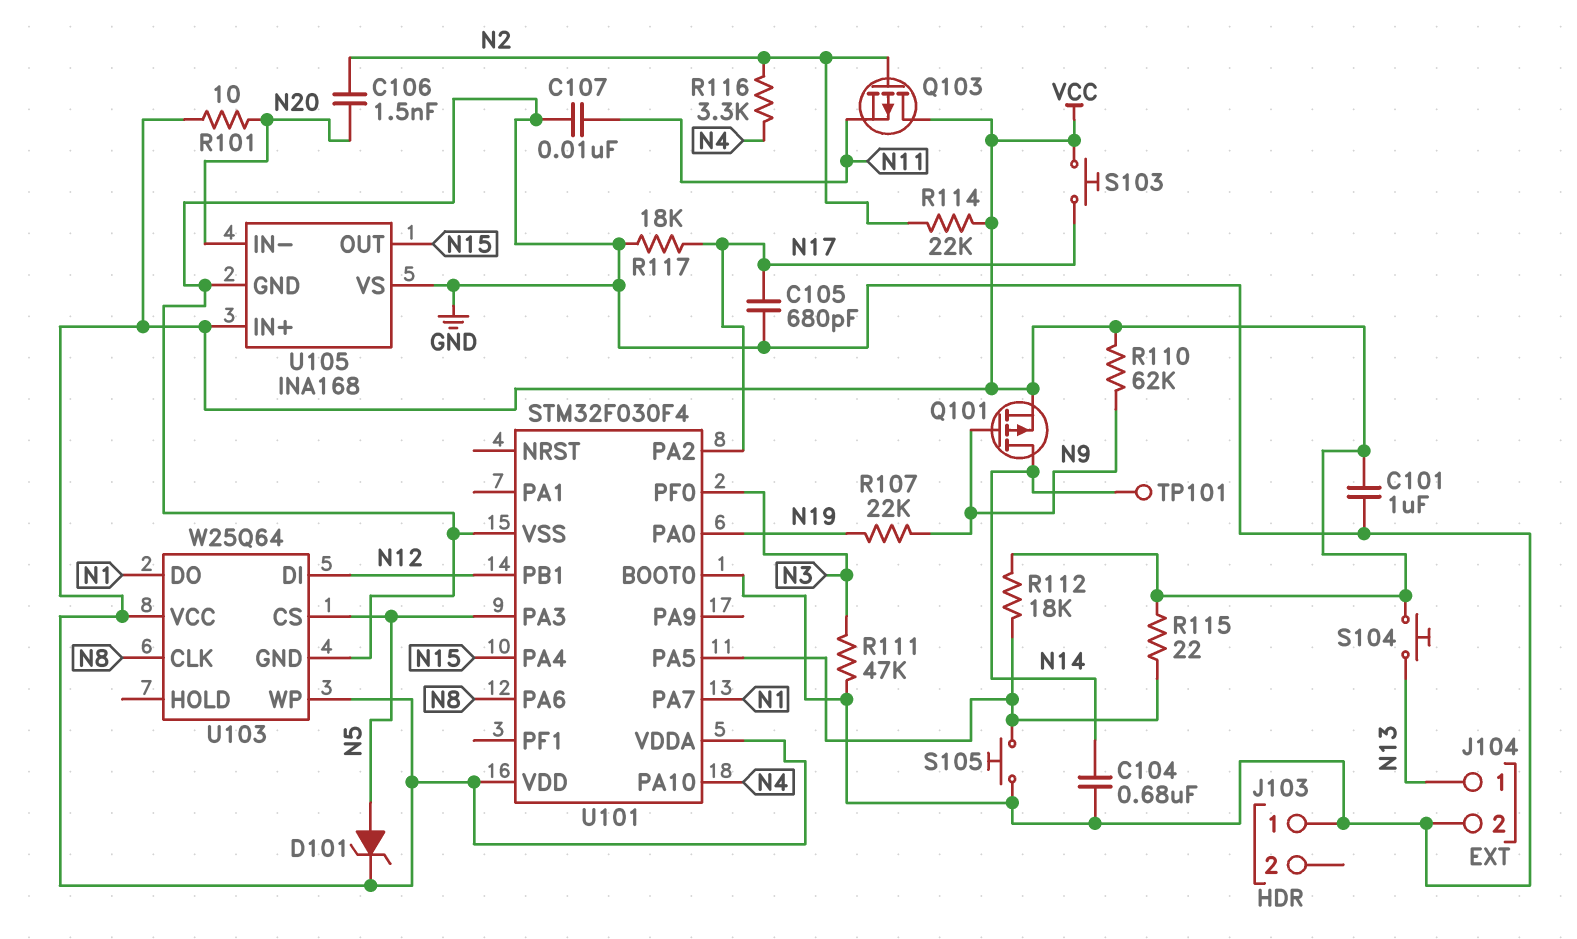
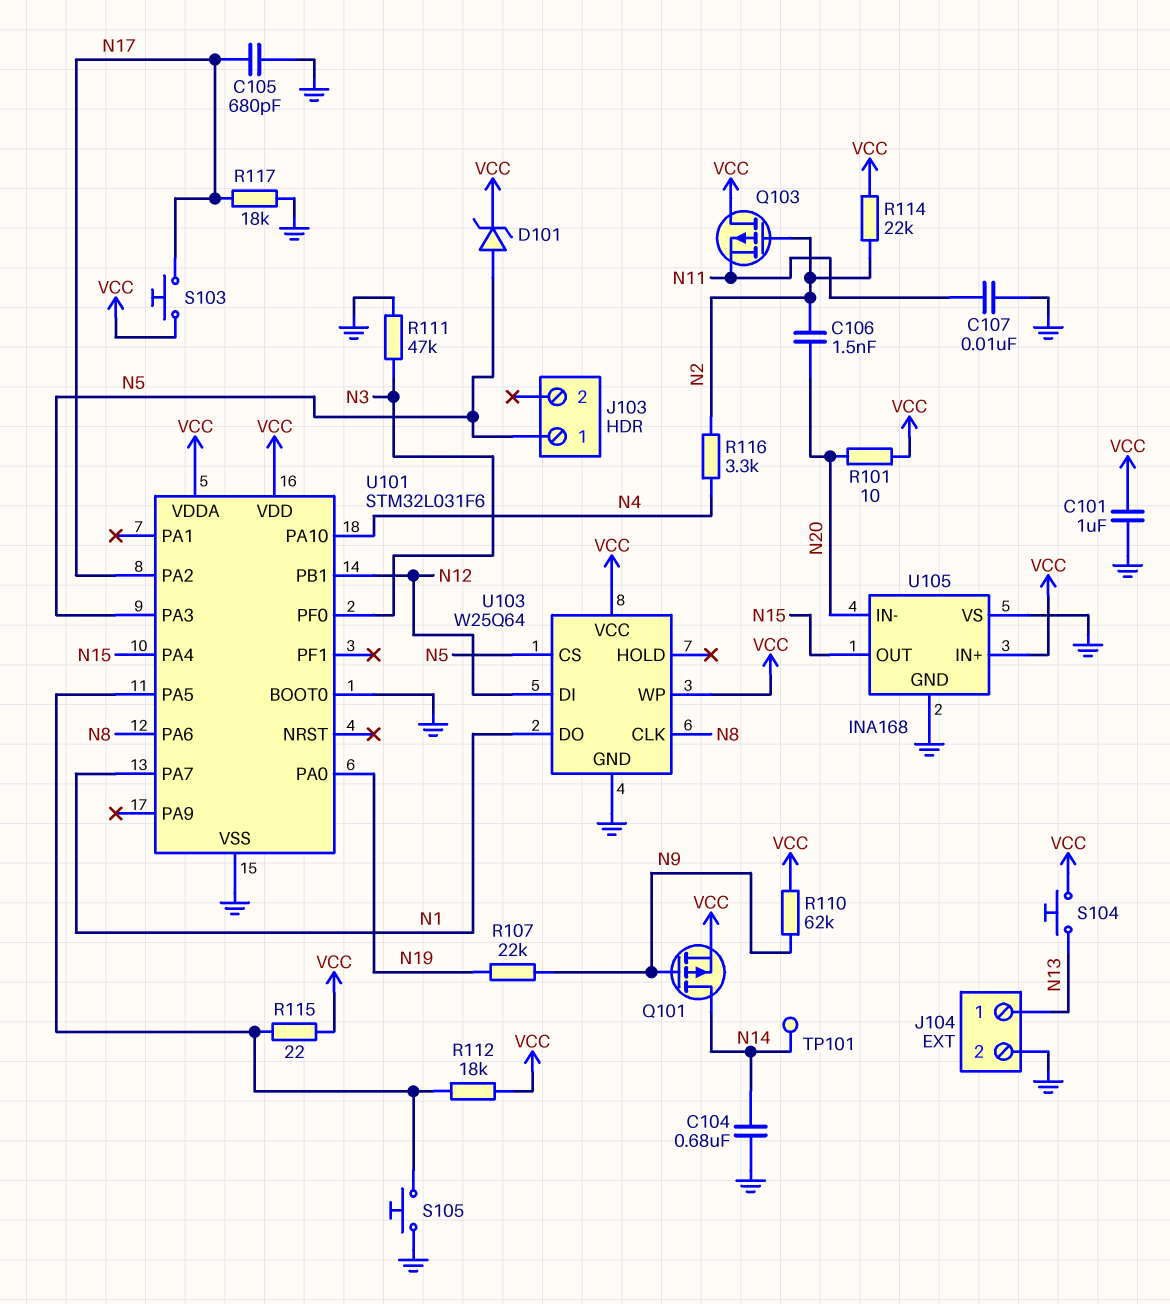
J103 pin 1: GND -> N5
U101: STM32F030F4 -> STM32L031F6

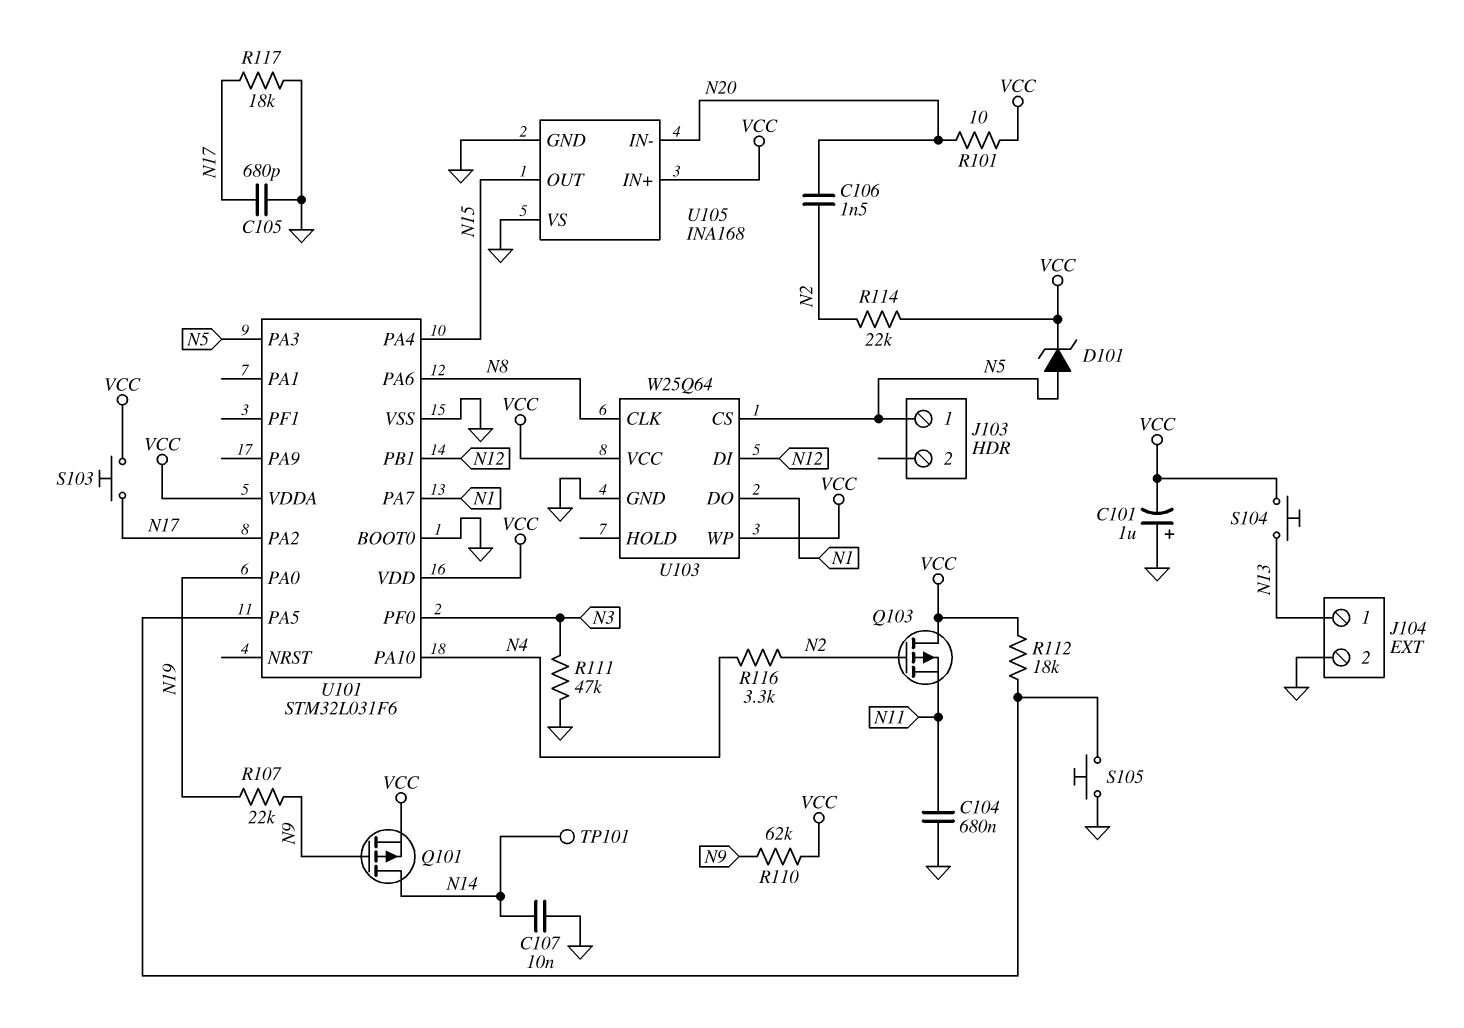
C101: 1uF (GND, VCC) -> 1uF (plus GND, minus VCC)
C104: 680nF (GND, N14) -> 680nF (GND, N11)
C107: 10nF (GND, N11) -> 10nF (GND, N14)
R115: 22 (U101/PA5, VCC) -> none

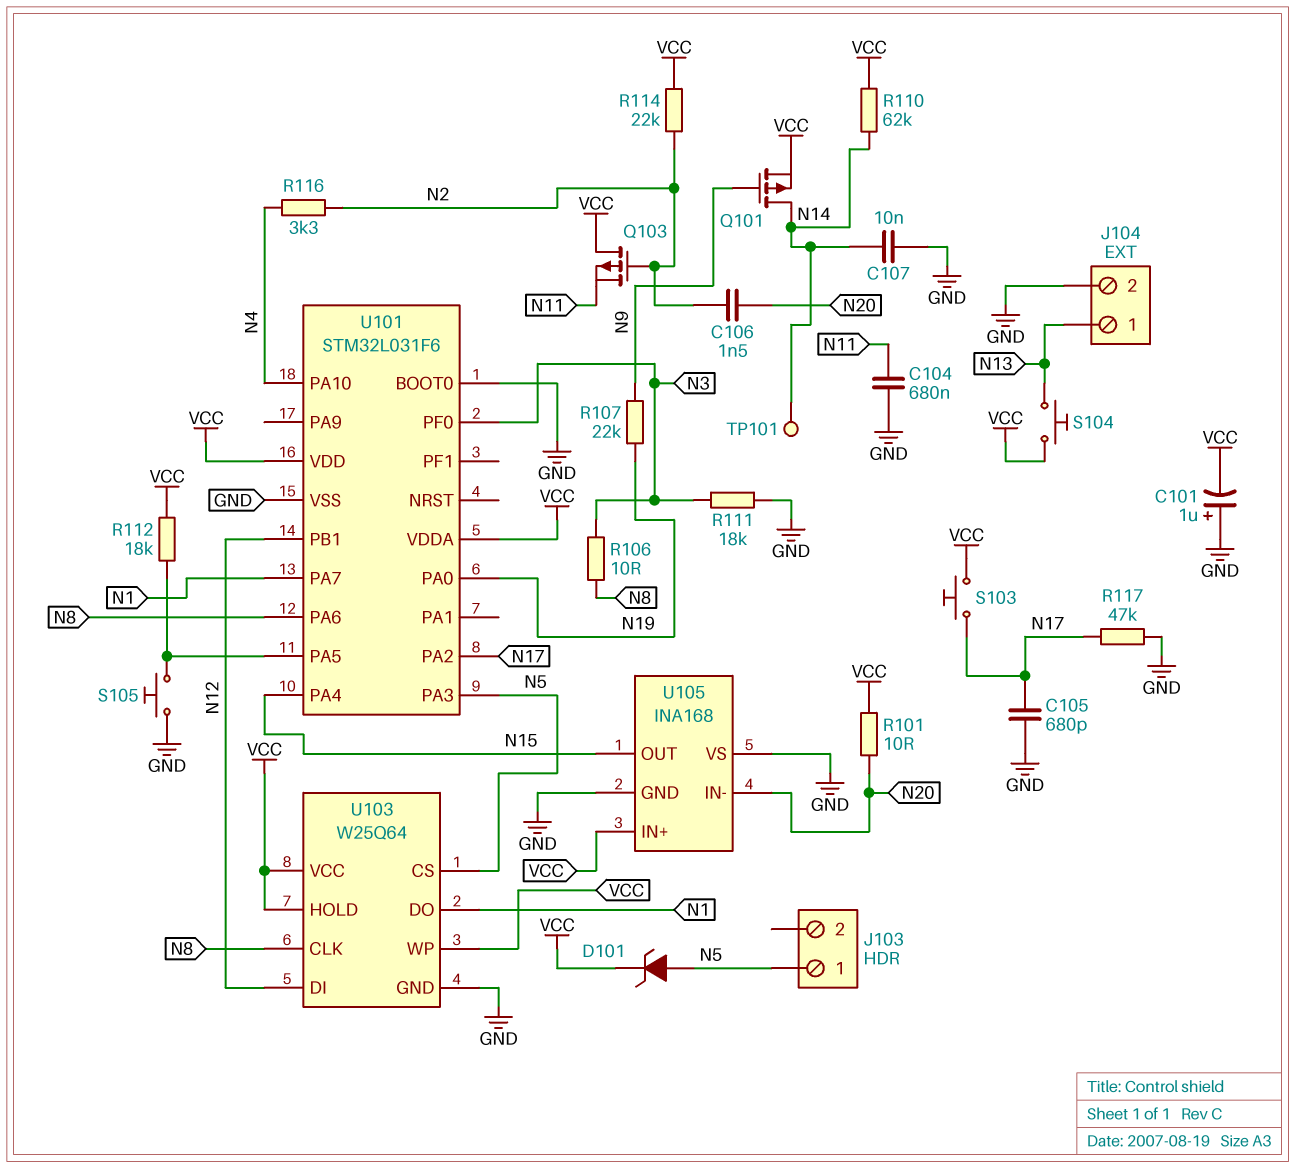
R106: none -> 10 (N3, N8)
R110: 62k (N9, VCC) -> 62k (N14, VCC)
R111: 47k (GND, N3) -> 18k (GND, N3)
R117: 18k (GND, N17) -> 47k (GND, N17)
U103 pin HOLD: none -> VCC

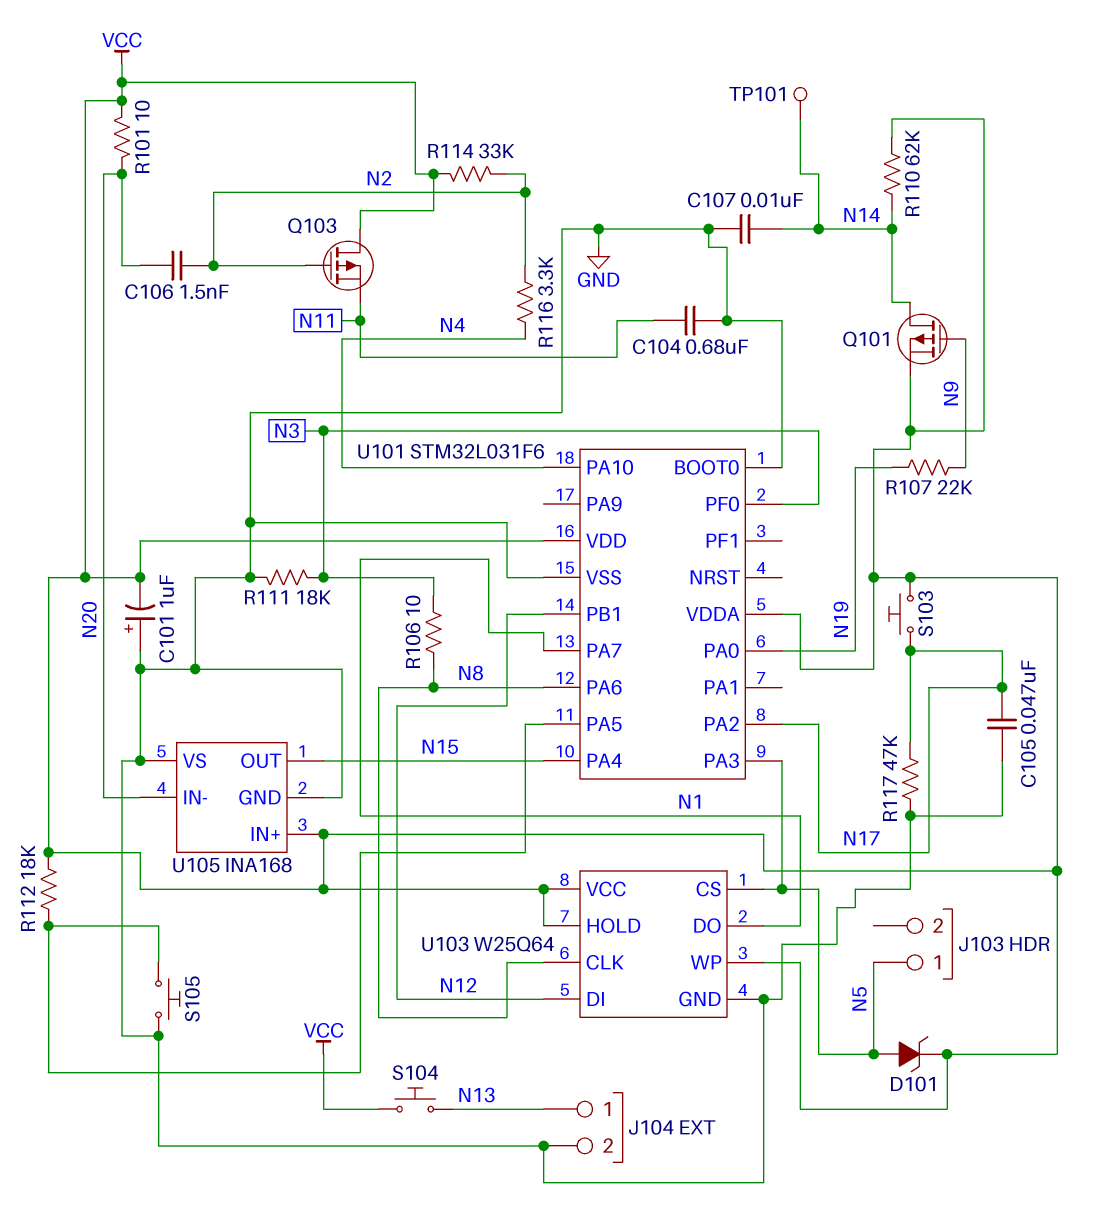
C105: 680pF (GND, N17) -> 47nF (GND, N17)
R114: 22k (N2, VCC) -> 33k (N2, VCC)

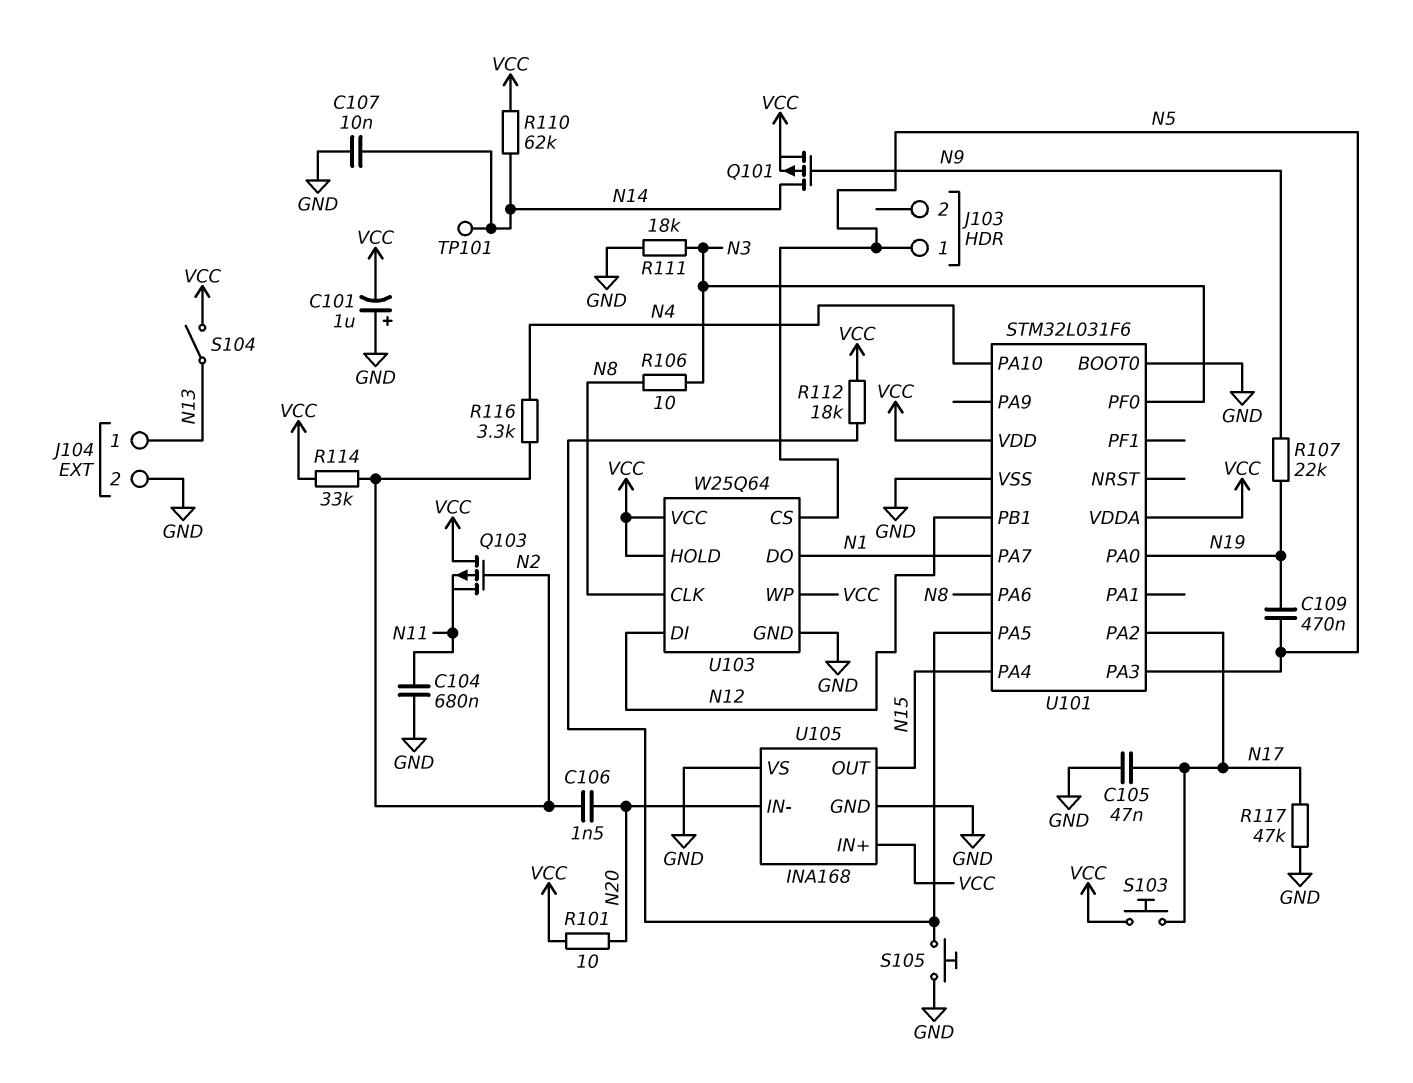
C109: none -> 470nF (N5, N19)
D101: zener (A N5, K VCC) -> none
S104: button (N13, VCC) -> switch (N13, VCC)

